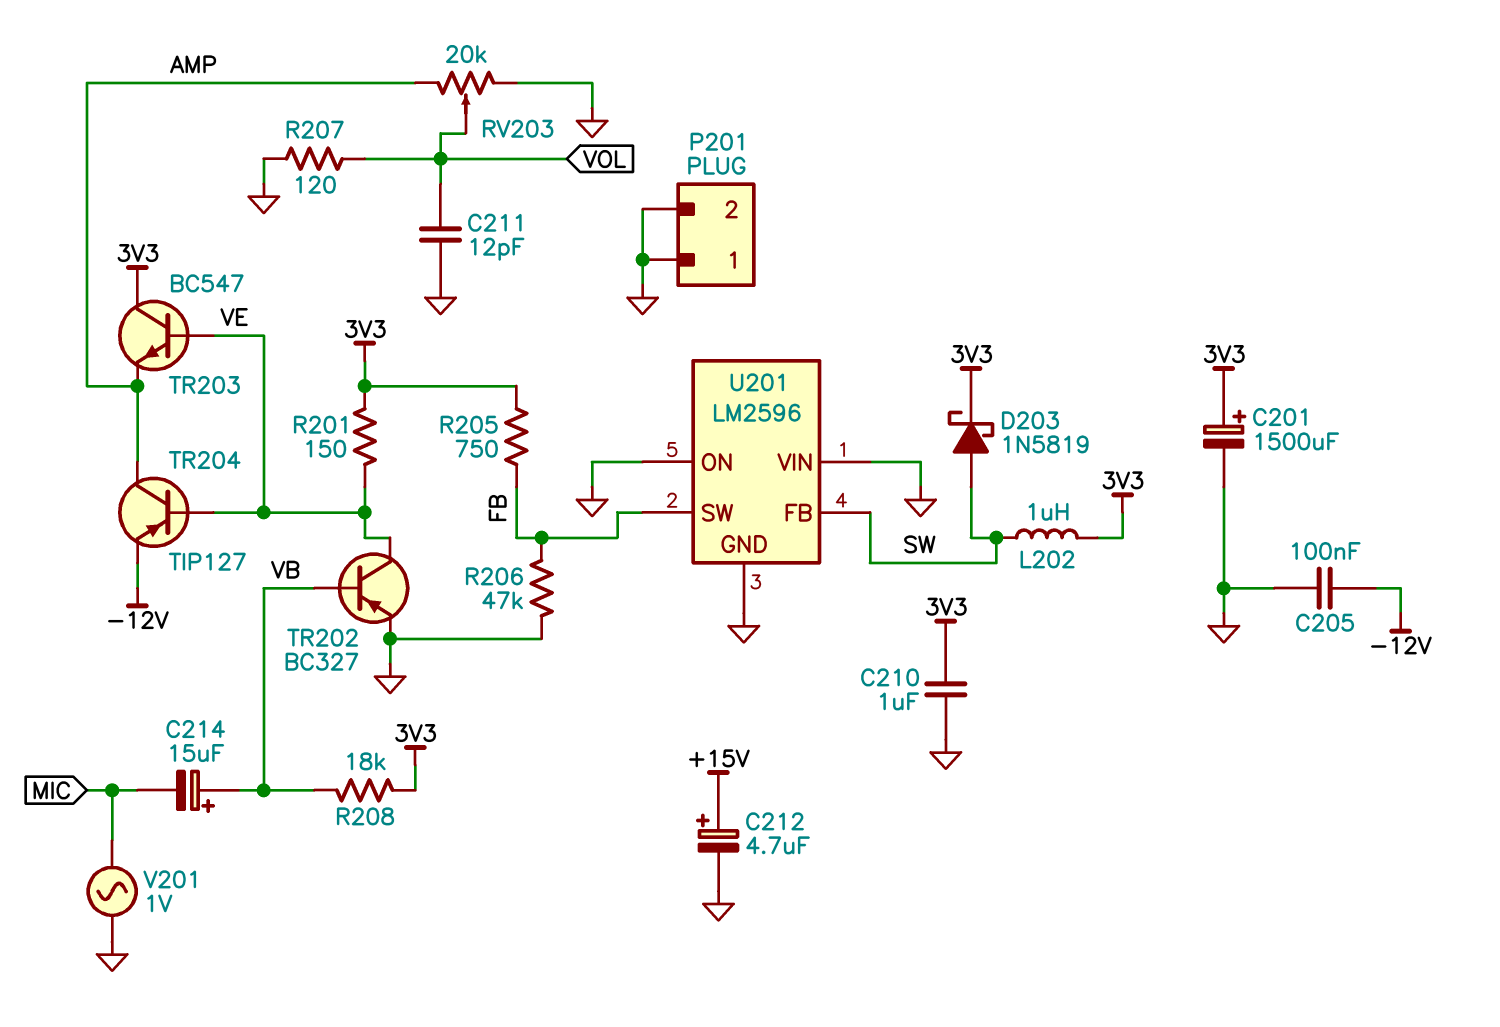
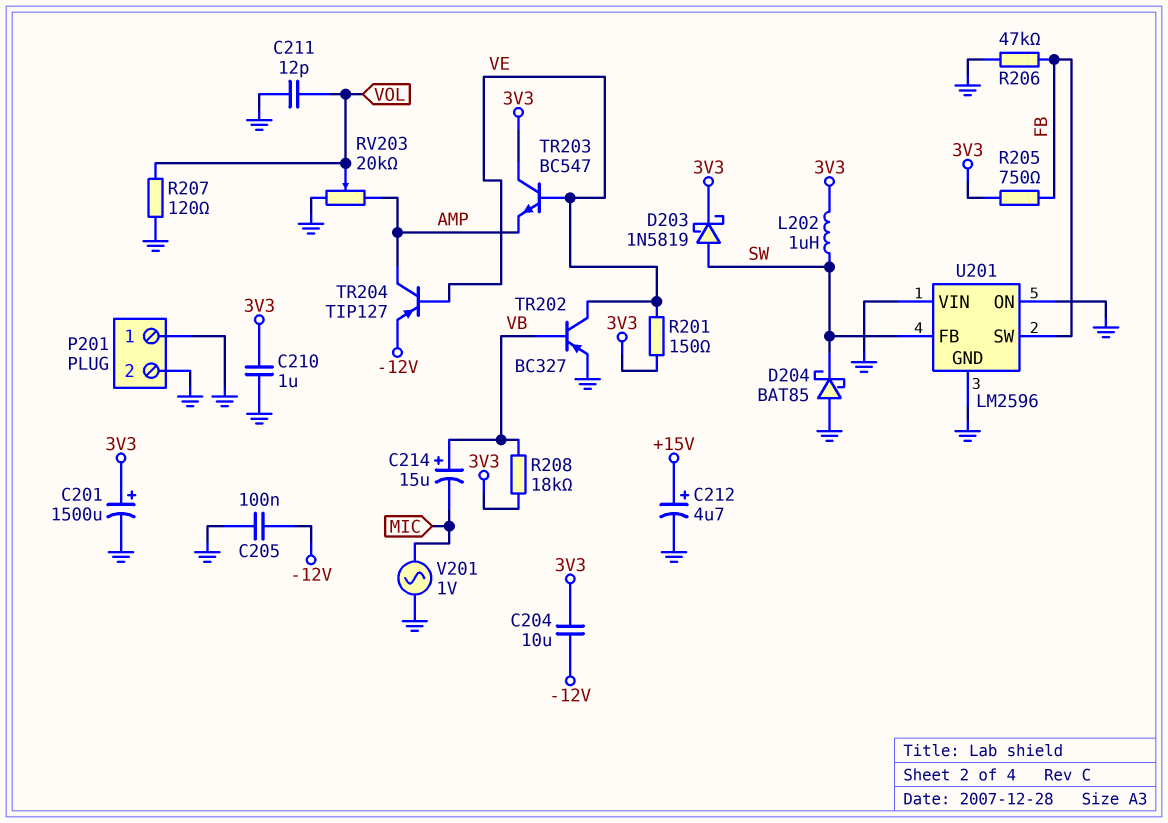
C204: none -> 10uF (-12V, 3V3)
D204: none -> schottky BAT85 (A GND, K SW)

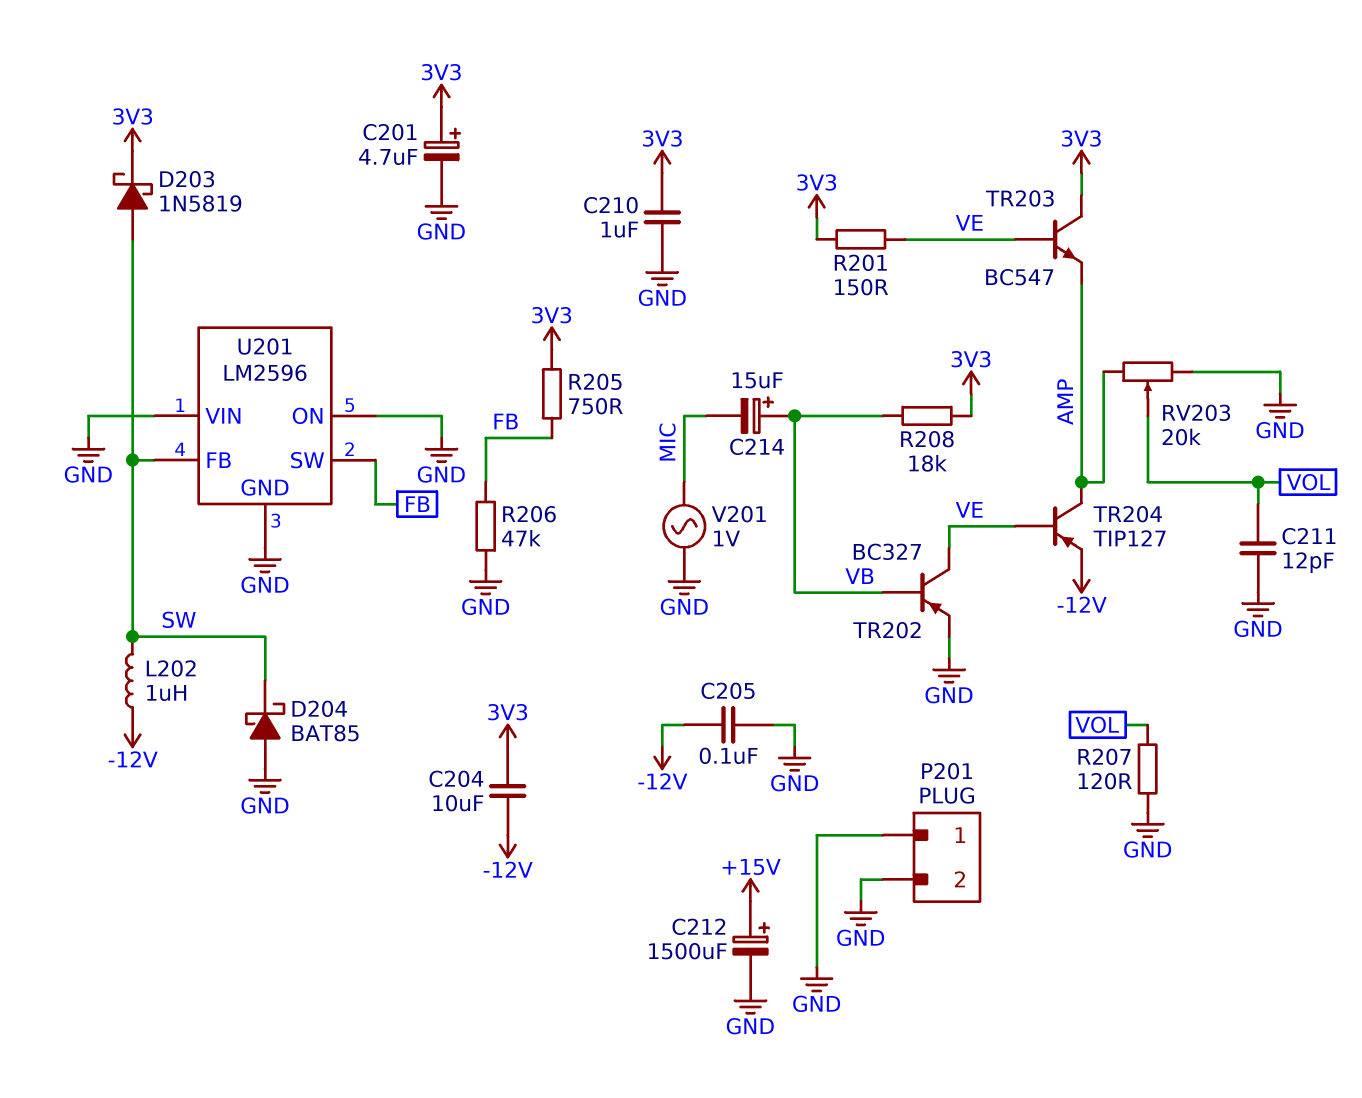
C201: 1500uF (plus 3V3, minus GND) -> 4.7uF (plus 3V3, minus GND)
C212: 4.7uF (plus +15V, minus GND) -> 1500uF (plus +15V, minus GND)
L202: 1uH (3V3, SW) -> 1uH (-12V, SW)

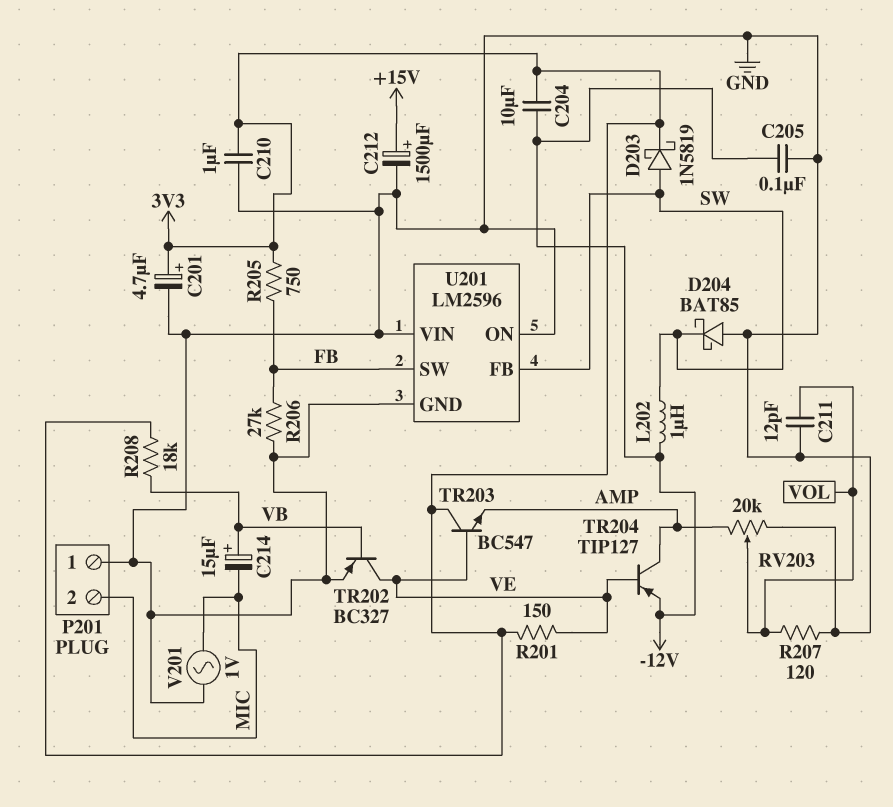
P201 pin 2: GND -> MIC
R206: 47k (FB, GND) -> 27k (FB, GND)

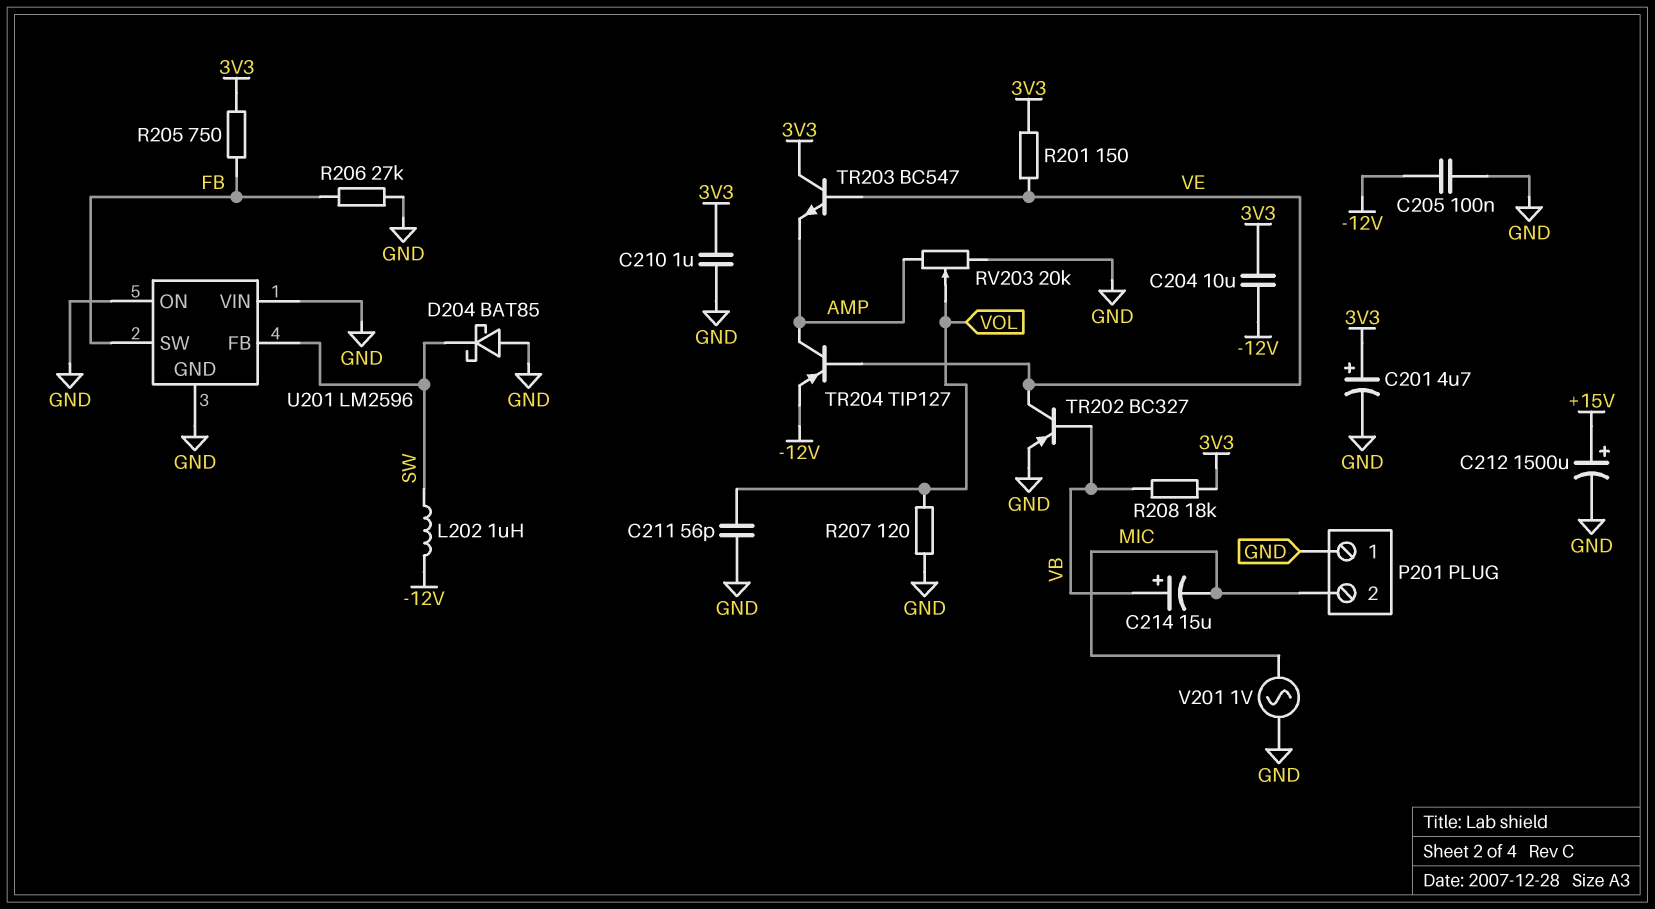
C211: 12pF (GND, VOL) -> 56pF (GND, VOL)
D203: schottky 1N5819 (A SW, K 3V3) -> none

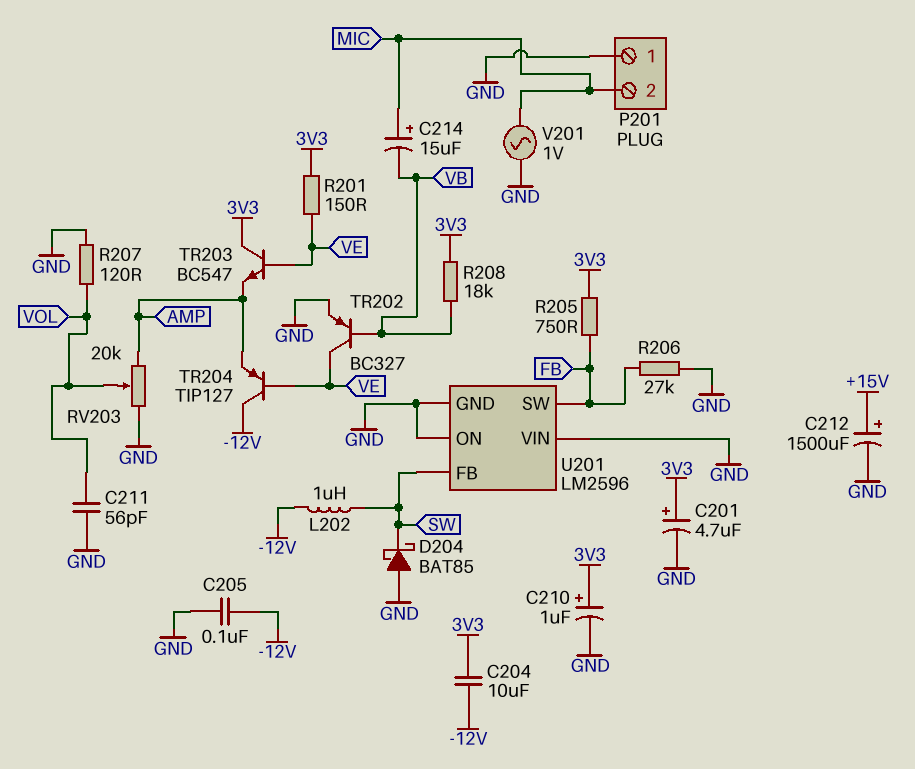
C210: 1uF (3V3, GND) -> 1uF (plus 3V3, minus GND)
C214: 15uF (plus VB, minus MIC) -> 15uF (plus MIC, minus VB)
TR204: PNP TIP127 (B VE, C AMP, E -12V) -> PNP TIP127 (B VE, C -12V, E AMP)

